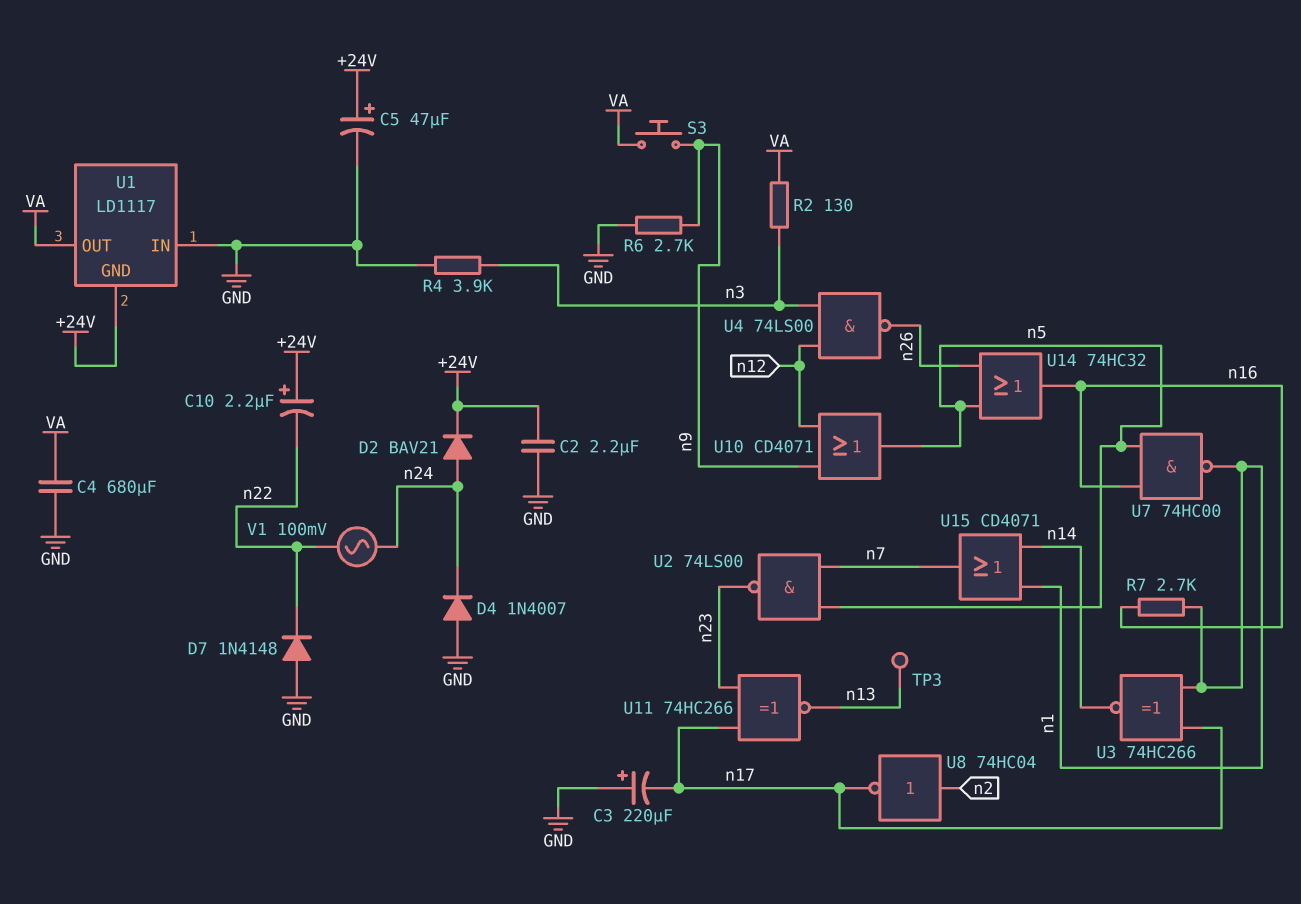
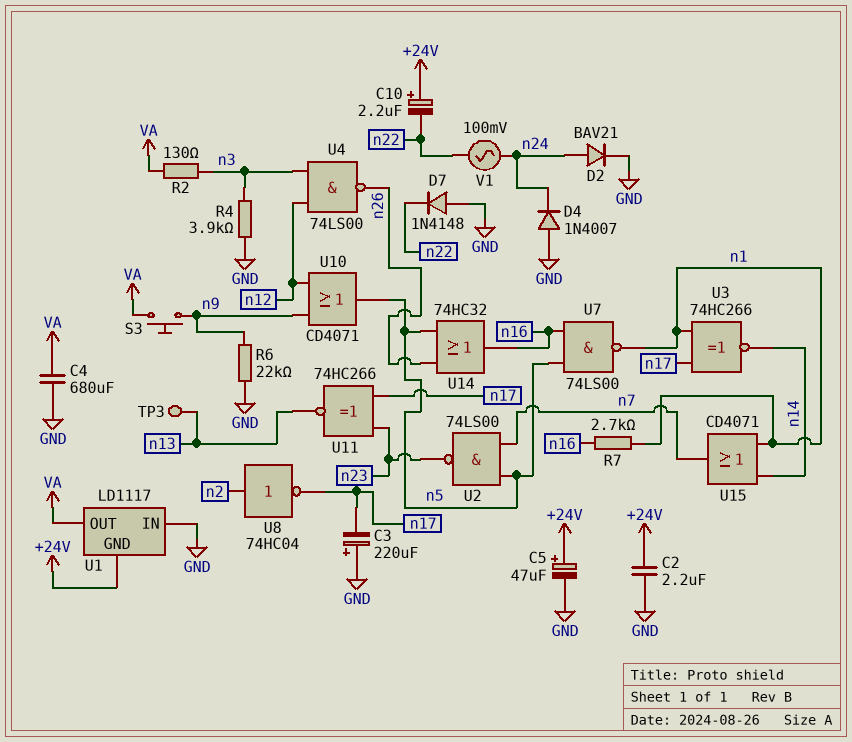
D2: diode BAV21 (A n24, K +24V) -> diode BAV21 (A n24, K GND)
R6: 2.7k (GND, n9) -> 22k (GND, n9)
U7: NAND 74HC00 (in n5, in n16, out n1) -> NAND 74LS00 (in n5, in n16, out n1)

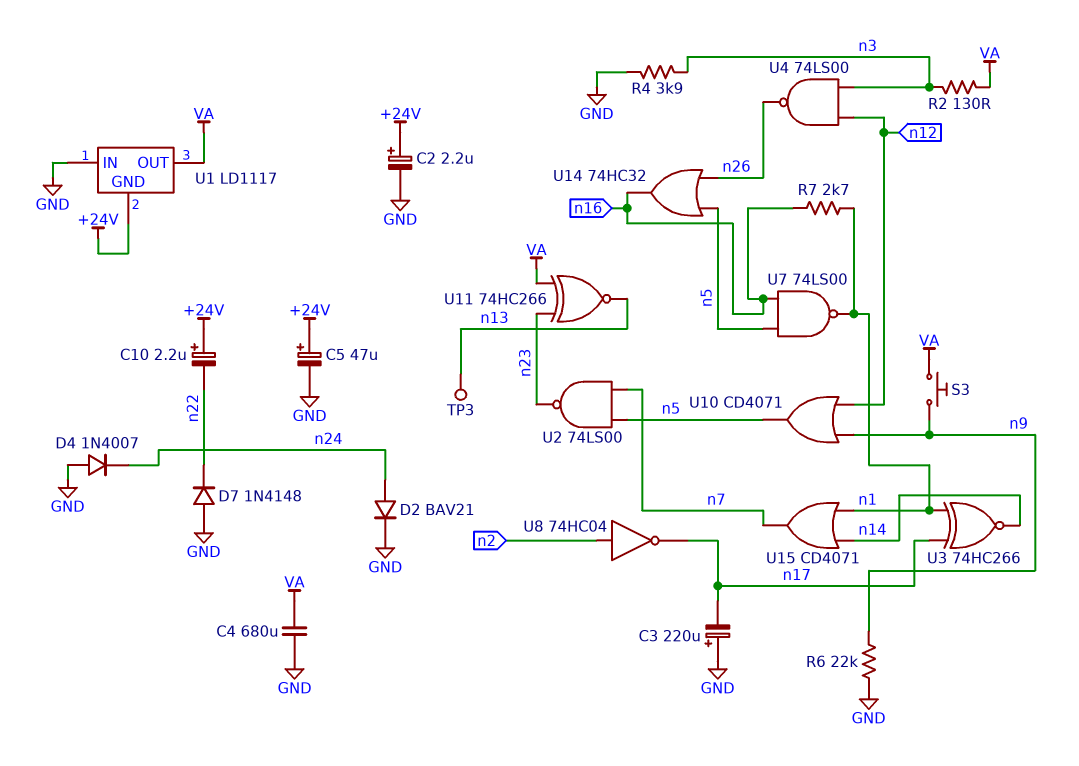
C2: 2.2uF (+24V, GND) -> 2.2uF (plus +24V, minus GND)
U11: XNOR 74HC266 (in n17, in n23, out n13) -> XNOR 74HC266 (in VA, in n23, out n13)
V1: AC 100mV (n22, n24) -> none

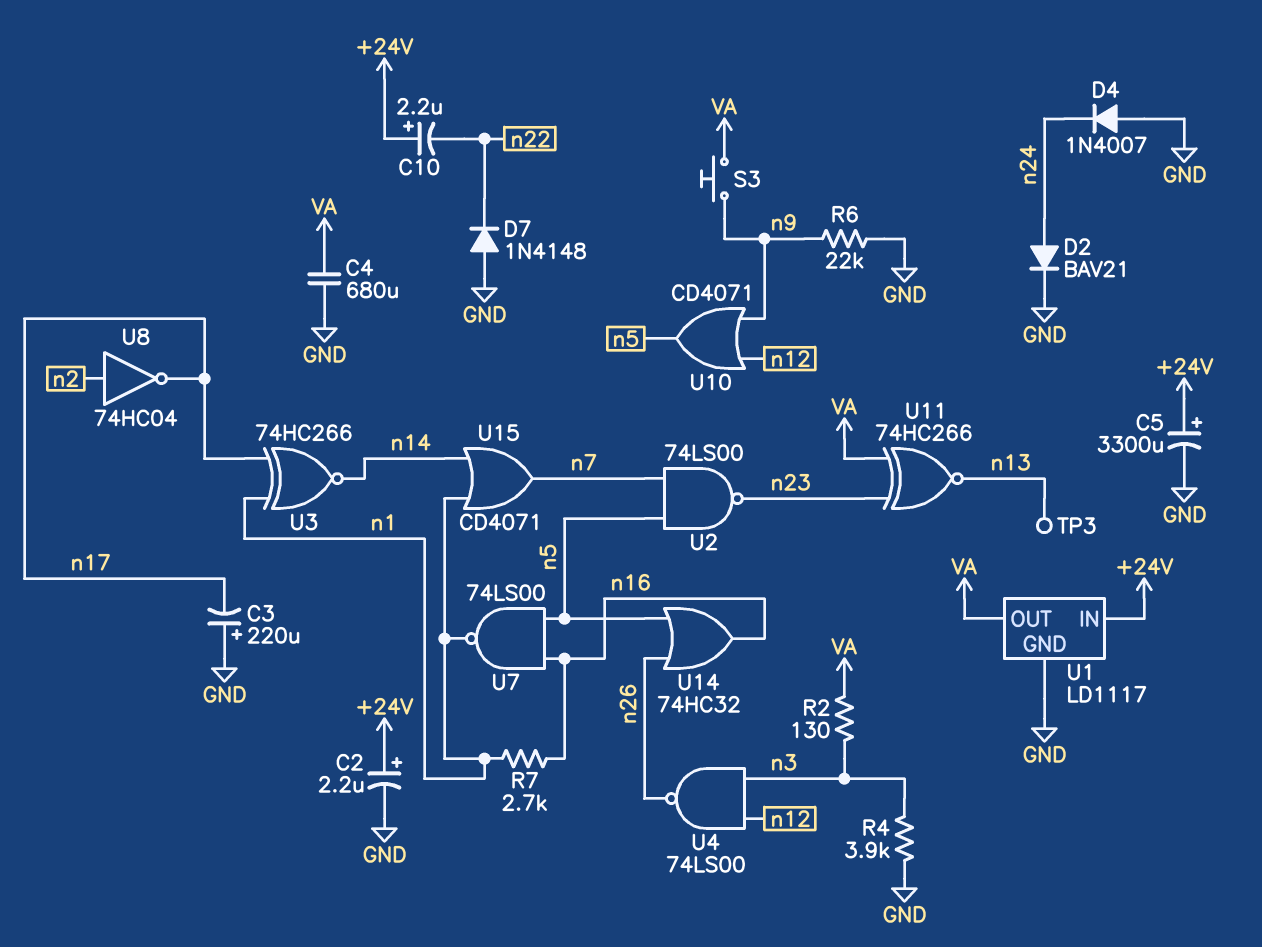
C5: 47uF (plus +24V, minus GND) -> 3300uF (plus +24V, minus GND)
U1 pin GND: +24V -> GND
U1 pin IN: GND -> +24V

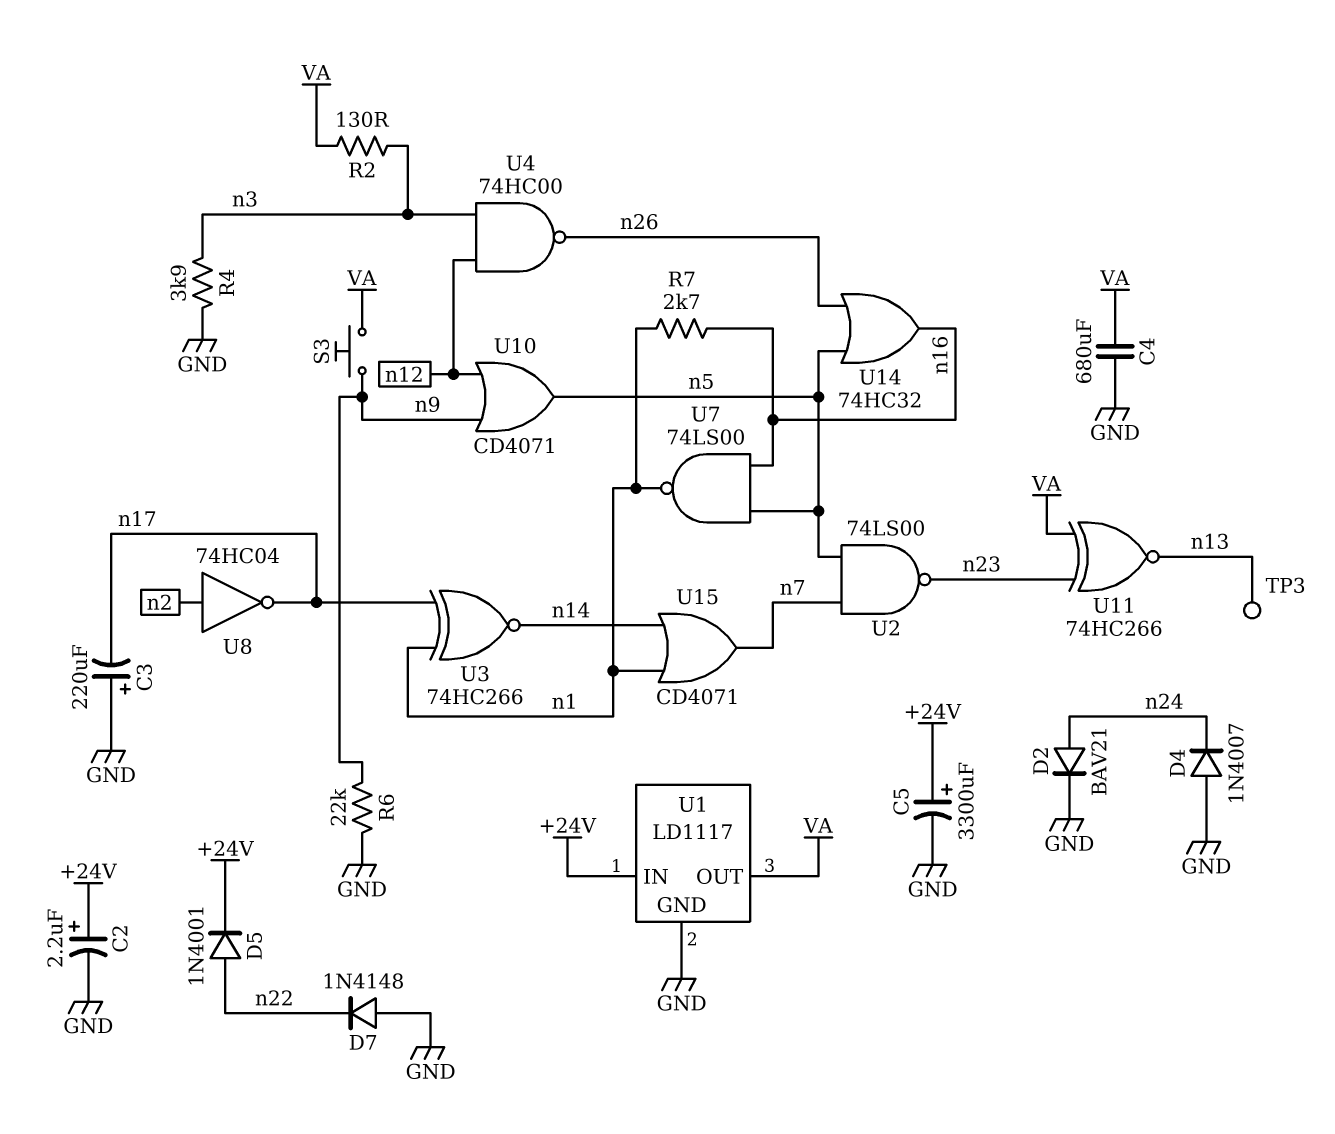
C10: 2.2uF (plus +24V, minus n22) -> none
D5: none -> diode 1N4001 (A n22, K +24V)
U4: NAND 74LS00 (in n3, in n12, out n26) -> NAND 74HC00 (in n3, in n12, out n26)

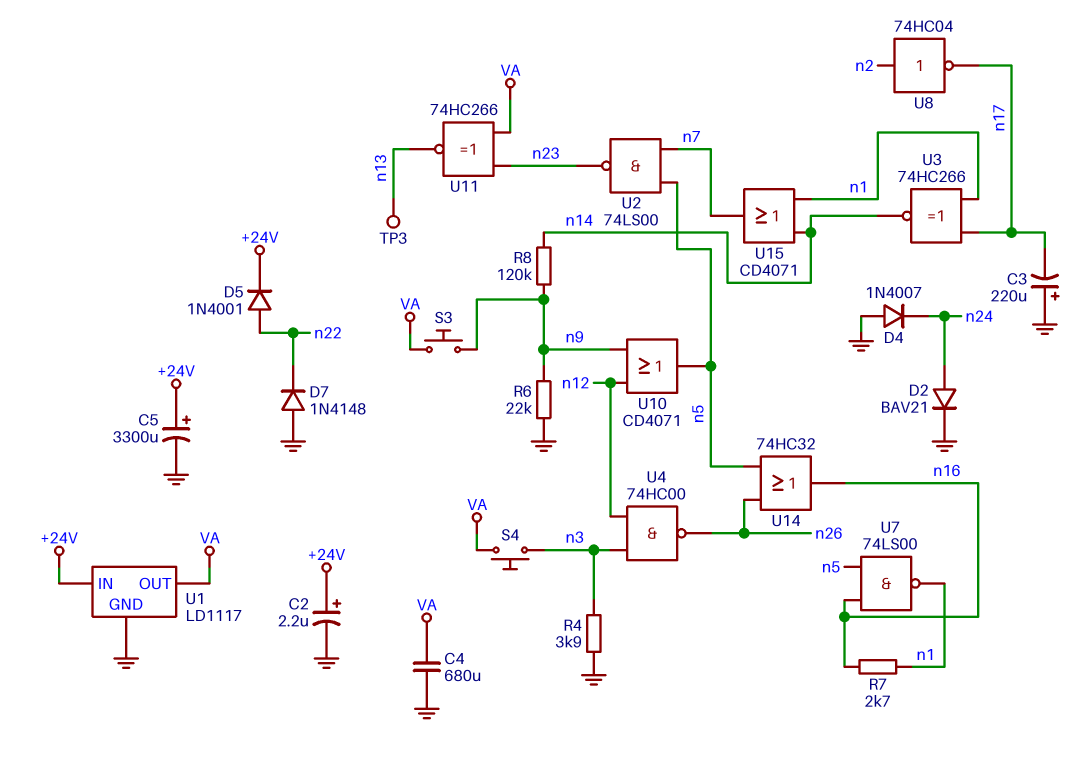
R2: 130 (VA, n3) -> none
R8: none -> 120k (n9, n14)
S4: none -> button (VA, n3)

